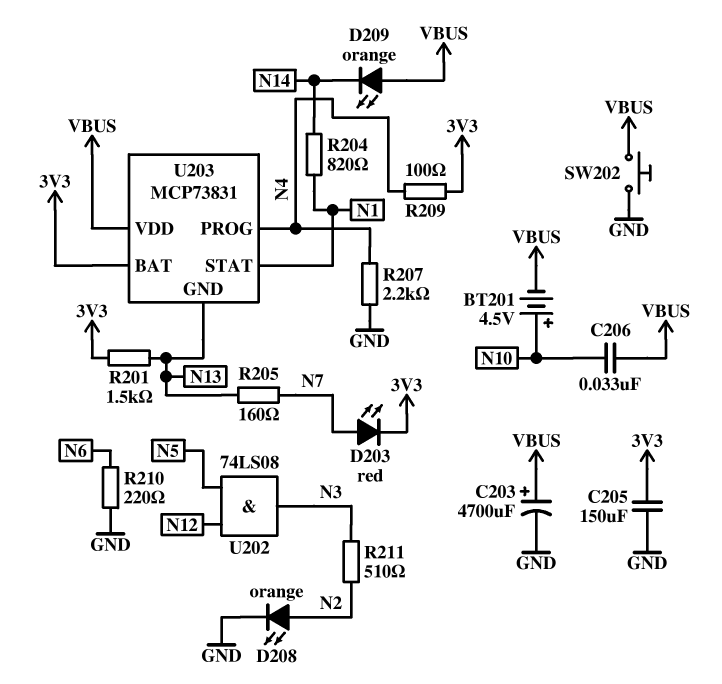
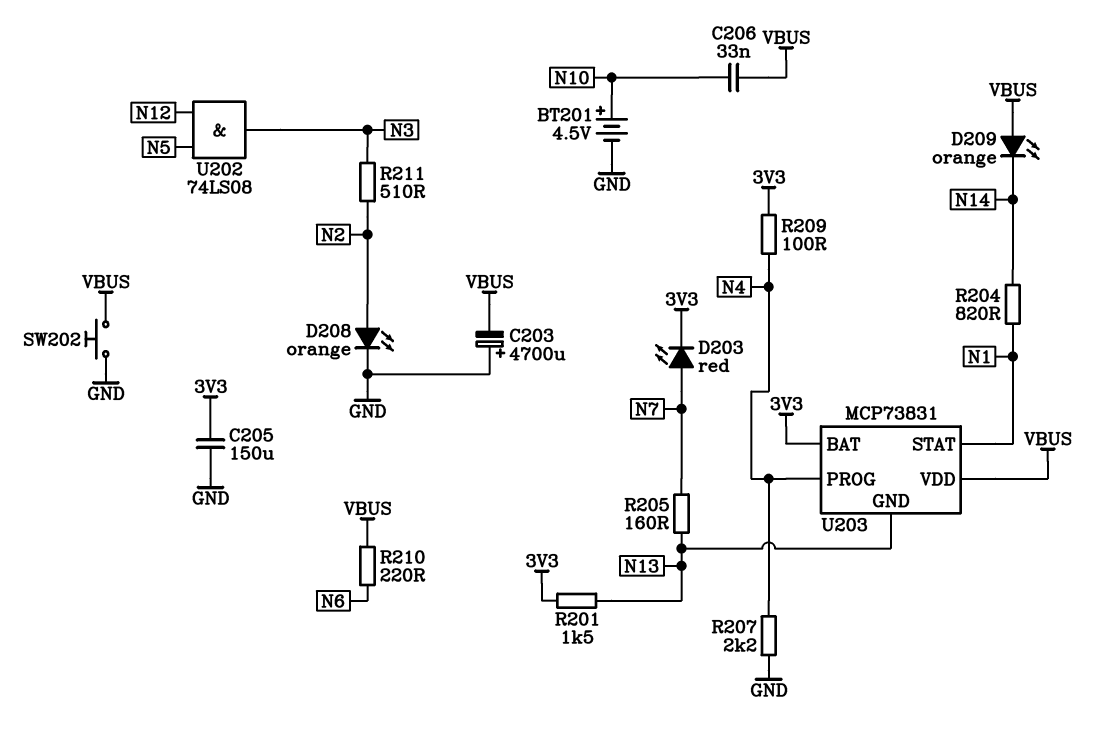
BT201: 4.5V (plus N10, minus VBUS) -> 4.5V (plus N10, minus GND)
C203: 4700uF (plus VBUS, minus GND) -> 4700uF (plus GND, minus VBUS)
R210: 220 (GND, N6) -> 220 (N6, VBUS)

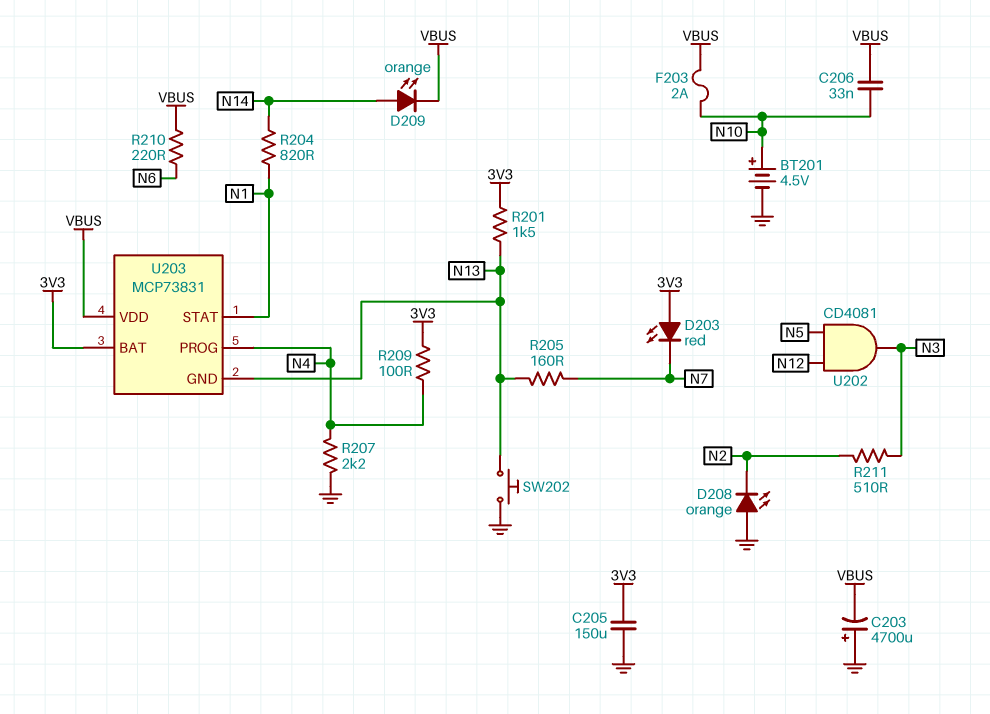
D203: LED red (A N7, K 3V3) -> LED red (A 3V3, K N7)
D208: LED orange (A N2, K GND) -> LED orange (A GND, K N2)
D209: LED orange (A VBUS, K N14) -> LED orange (A N14, K VBUS)
F203: none -> 2A (N10, VBUS)
SW202: button (GND, VBUS) -> button (GND, N13)
U202: AND 74LS08 (in N5, in N12, out N3) -> AND CD4081 (in N5, in N12, out N3)

